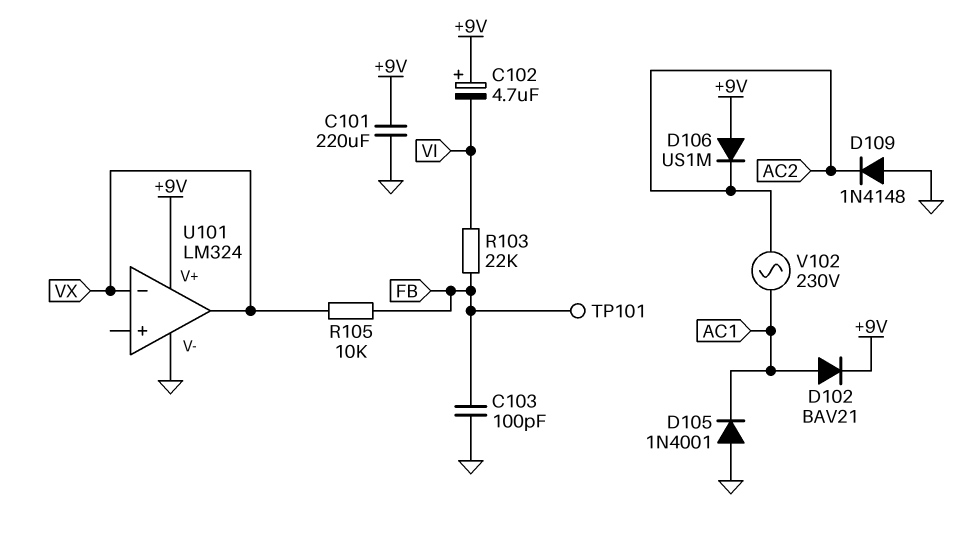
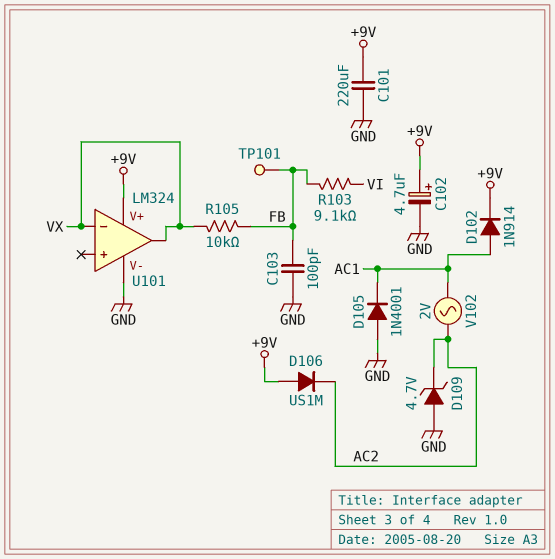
C102: 4.7uF (plus +9V, minus VI) -> 4.7uF (plus +9V, minus GND)
D102: diode BAV21 (A AC1, K +9V) -> diode 1N914 (A AC1, K +9V)
D109: diode 1N4148 (A GND, K AC2) -> zener 4.7V (A GND, K AC2)
R103: 22k (FB, VI) -> 9.1k (FB, VI)
V102: AC 230V (AC1, AC2) -> AC 2V (AC1, AC2)

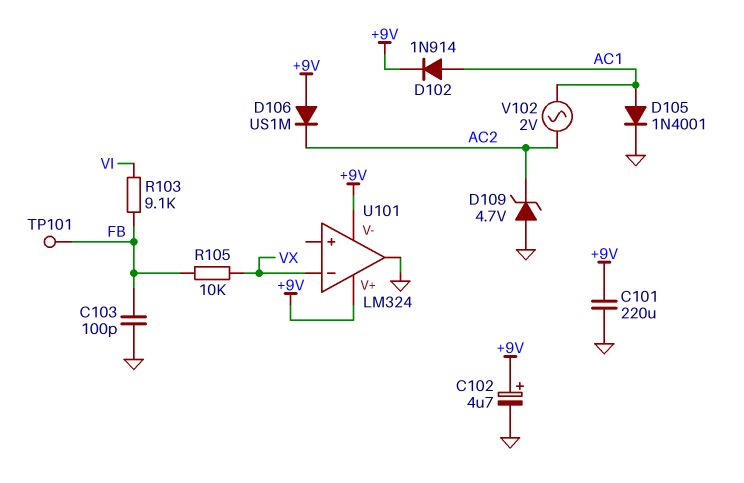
D105: diode 1N4001 (A GND, K AC1) -> diode 1N4001 (A AC1, K GND)
U101 pin V-: GND -> +9V
U101 pin out: VX -> GND

